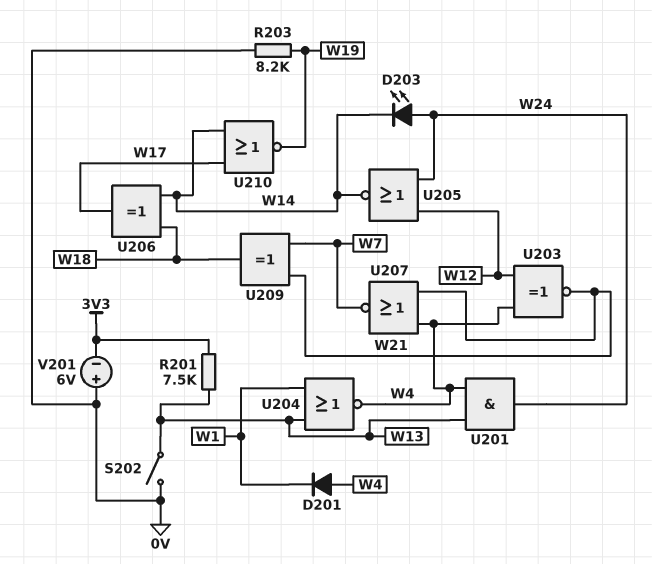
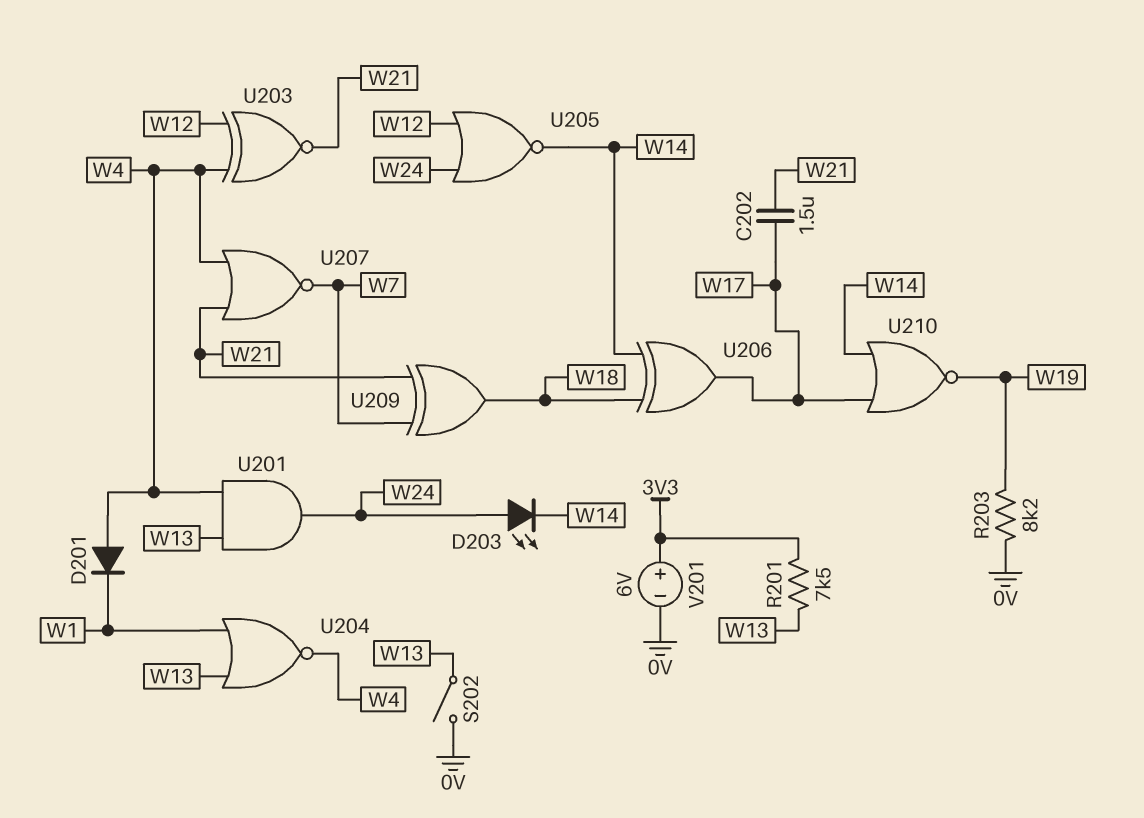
C202: none -> 1.5uF (W17, W21)
V201: 6V (plus 0V, minus 3V3) -> 6V (plus 3V3, minus 0V)

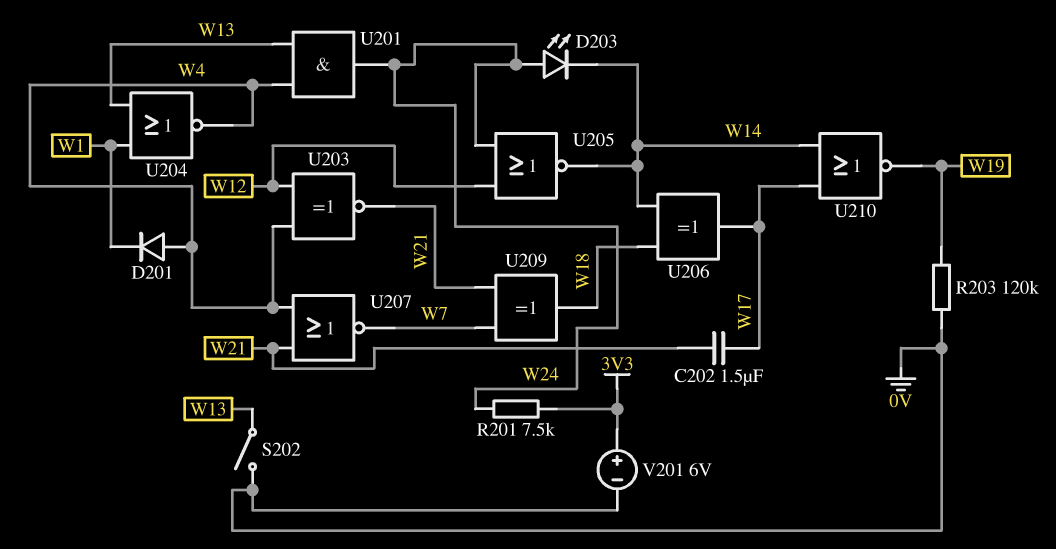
R201: 7.5k (3V3, W13) -> 7.5k (3V3, W24)
R203: 8.2k (0V, W19) -> 120k (0V, W19)

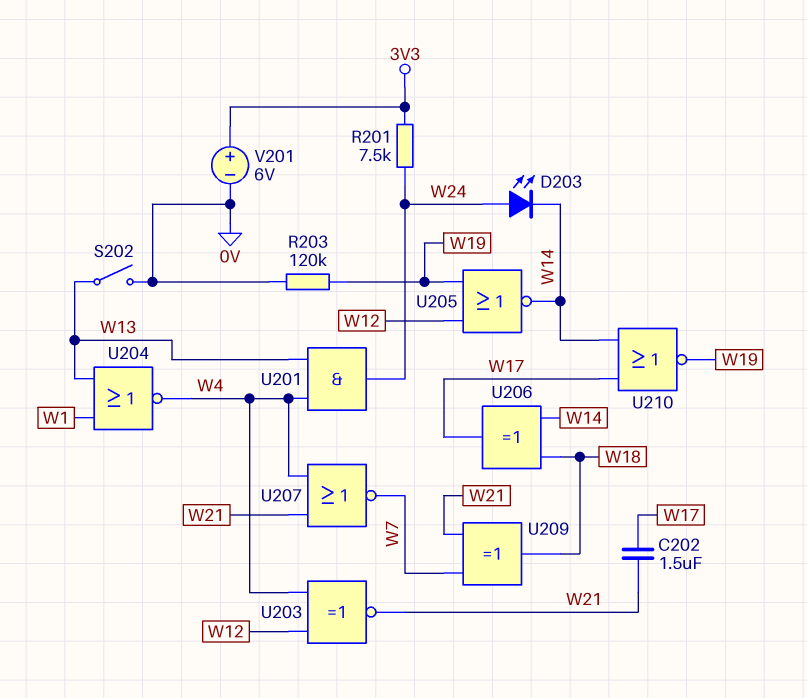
D201: diode (A W4, K W1) -> none
U205: NOR (in W12, in W24, out W14) -> NOR (in W12, in W19, out W14)

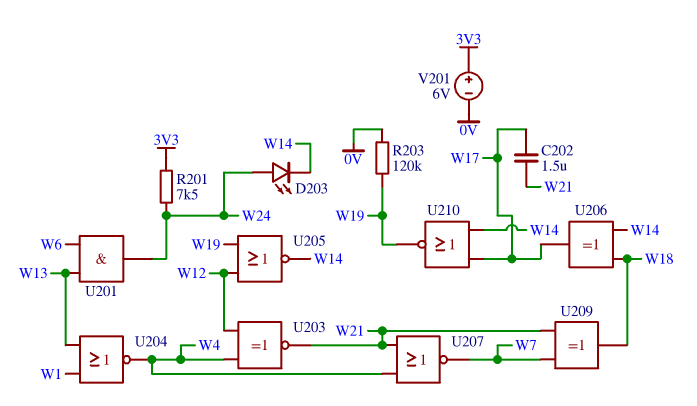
S202: switch (0V, W13) -> none
U201: AND (in W4, in W13, out W24) -> AND (in W6, in W13, out W24)

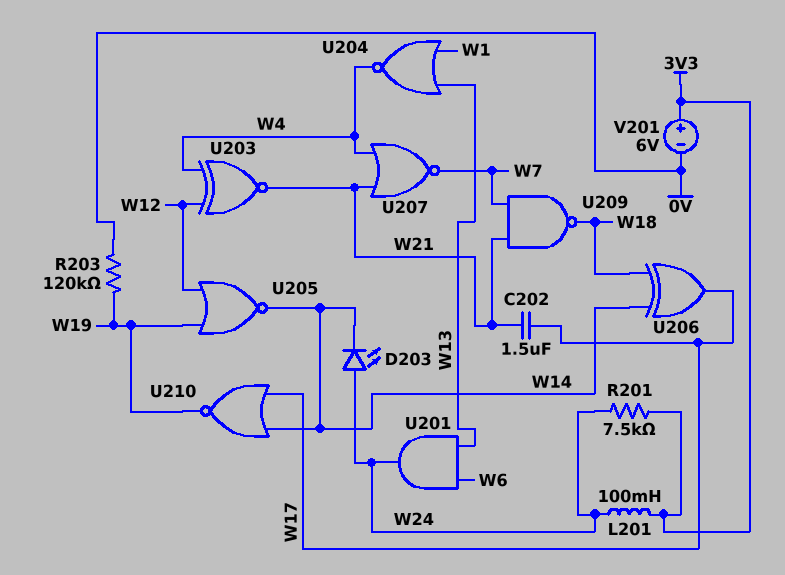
L201: none -> 100mH (3V3, W24)
U209: XOR (in W7, in W21, out W18) -> NAND (in W7, in W21, out W18)

